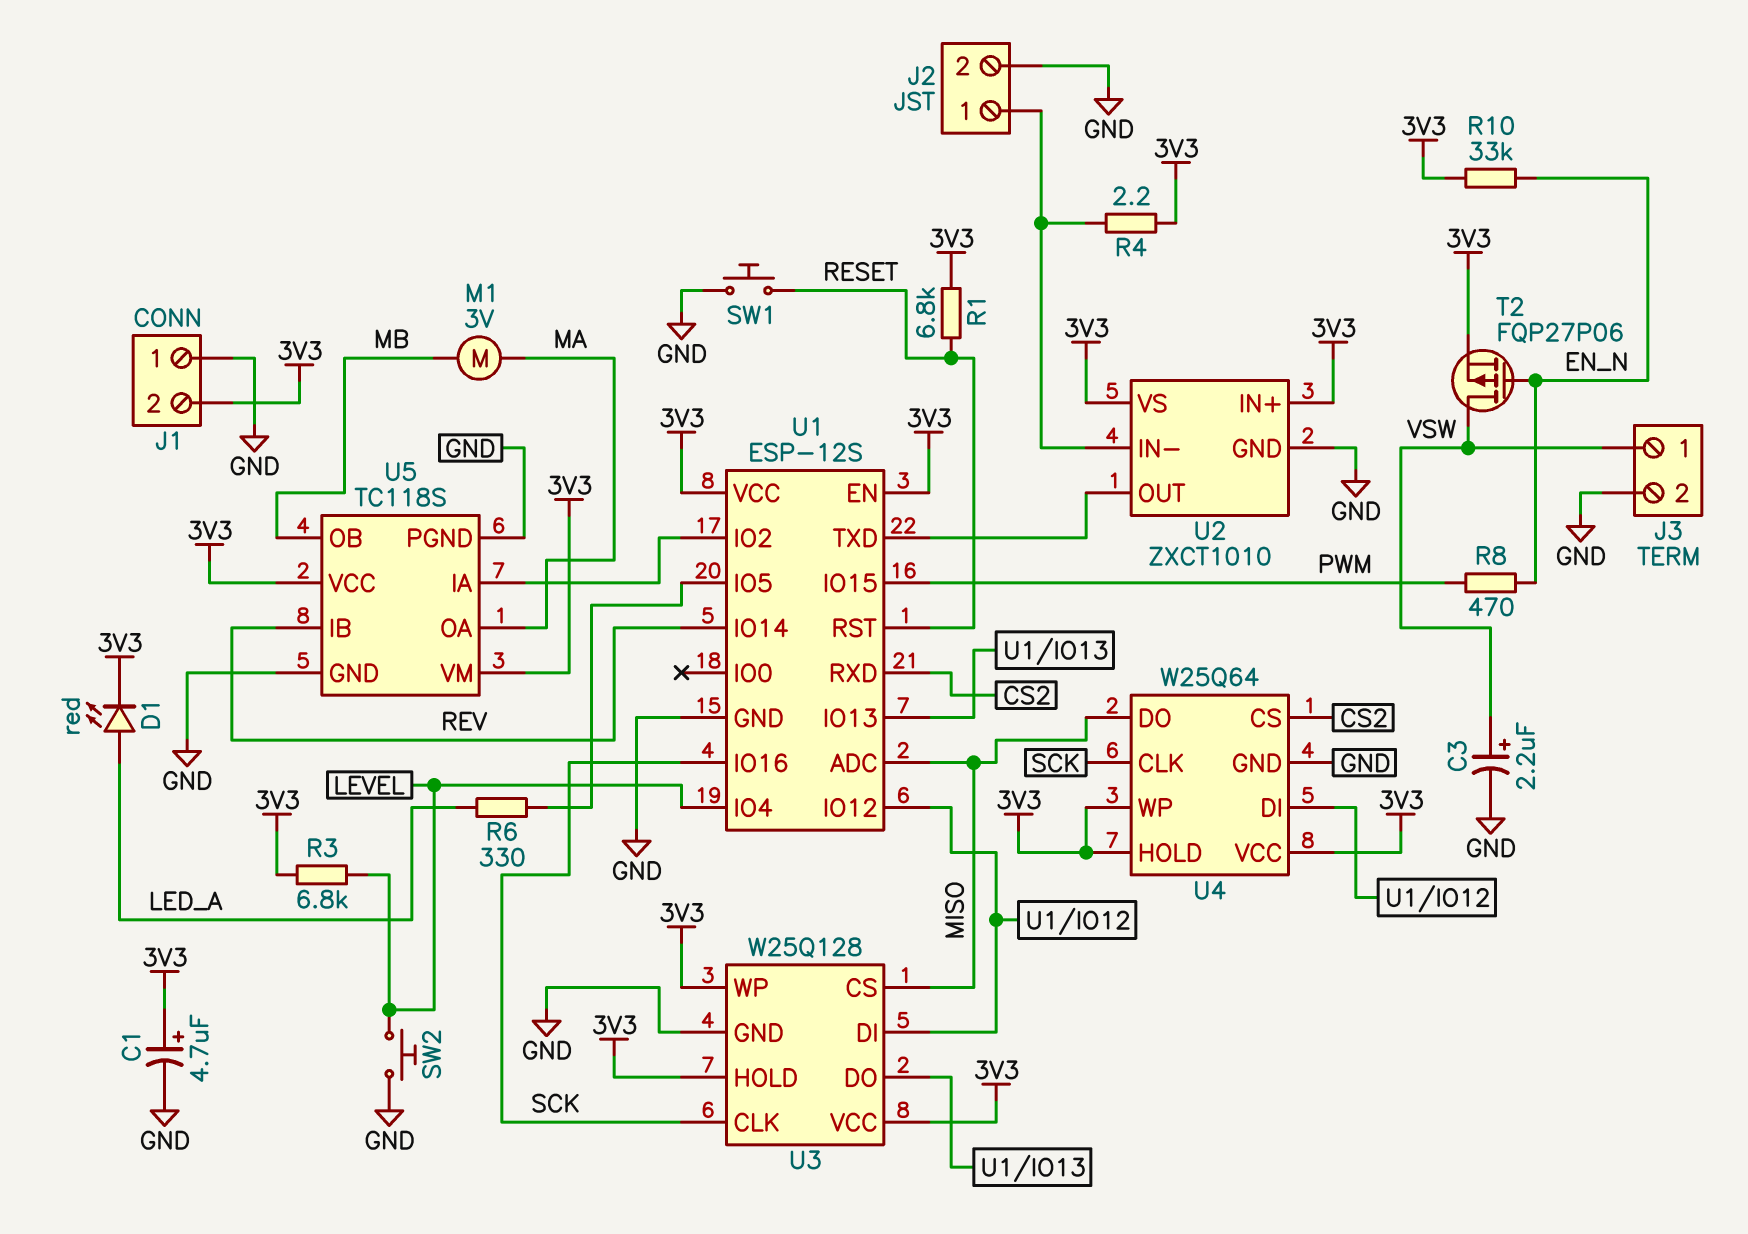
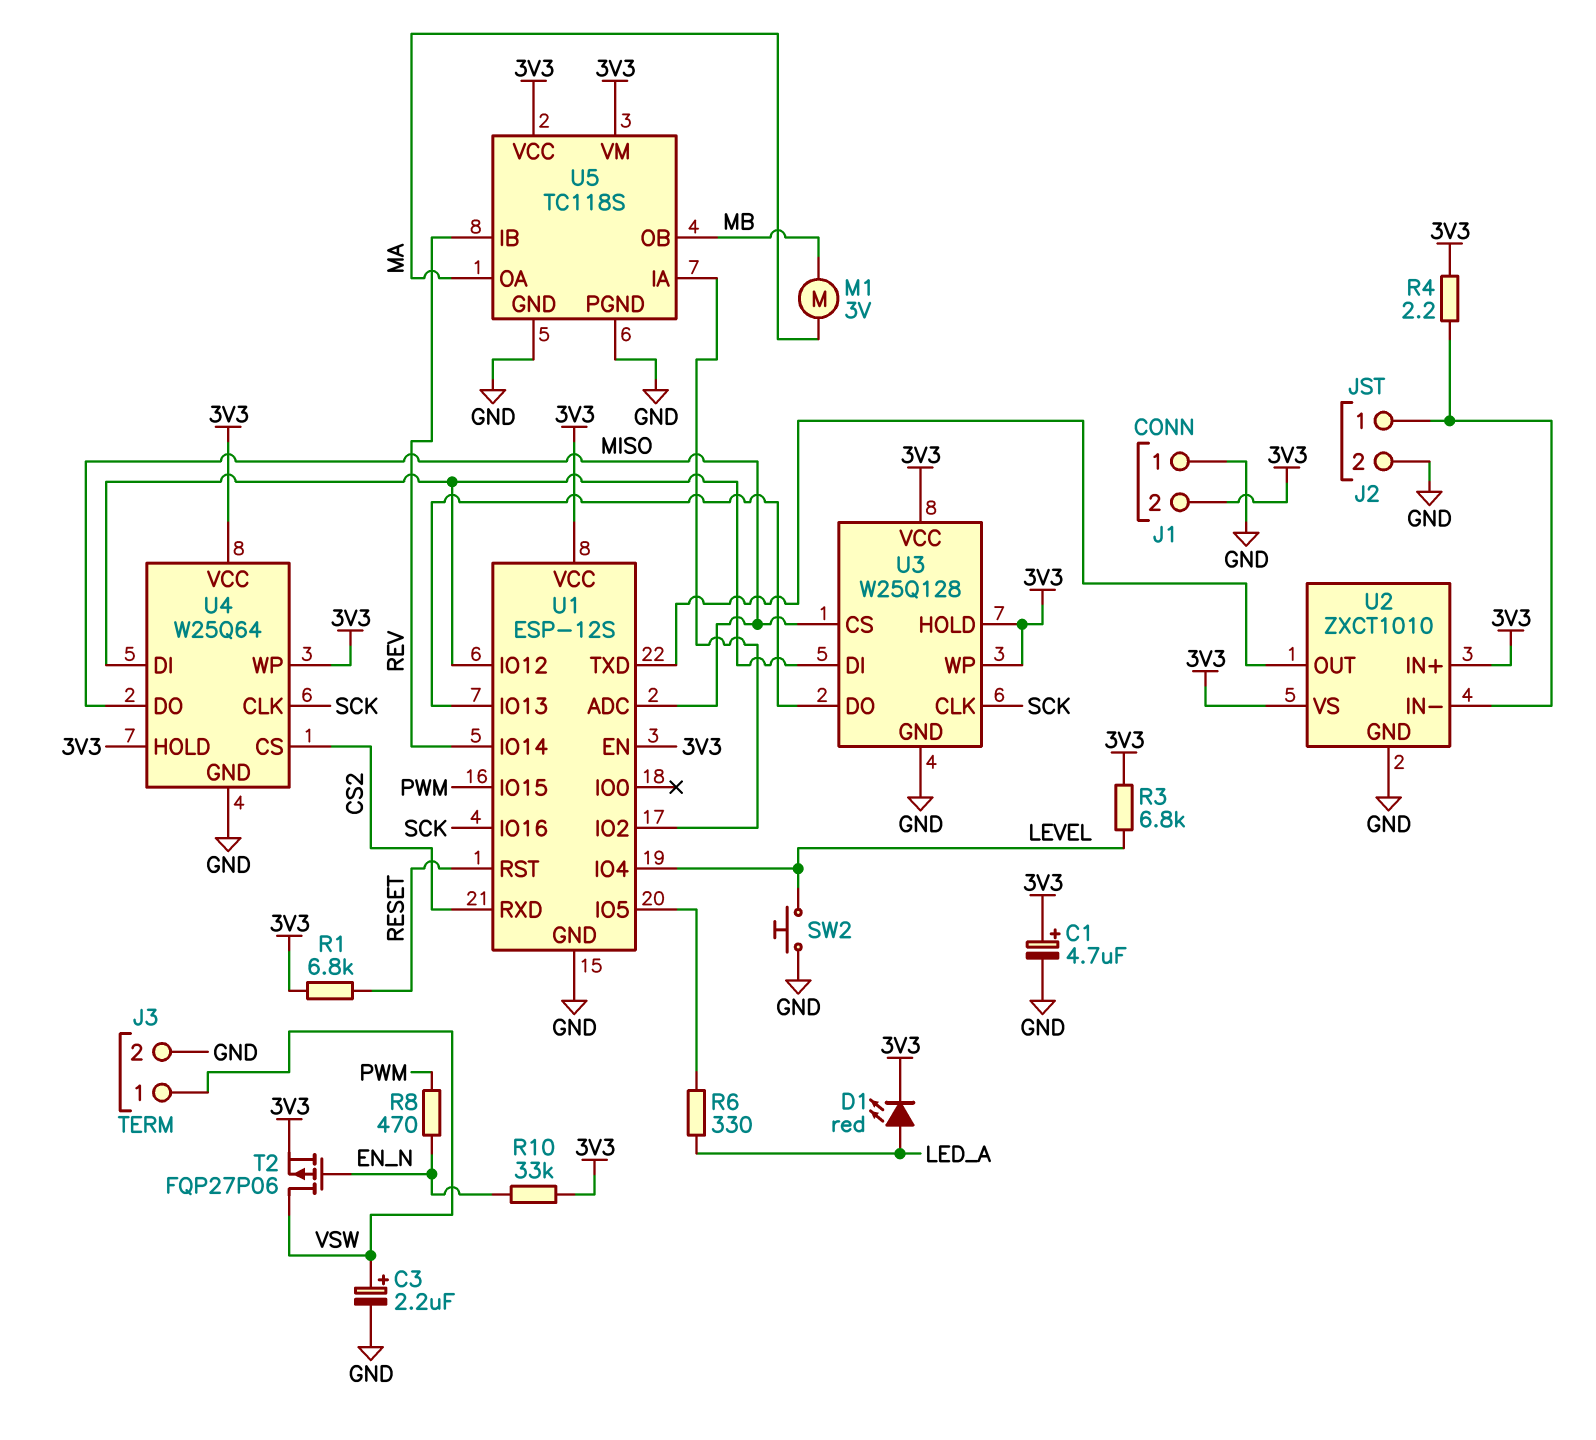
SW1: button (GND, RESET) -> none

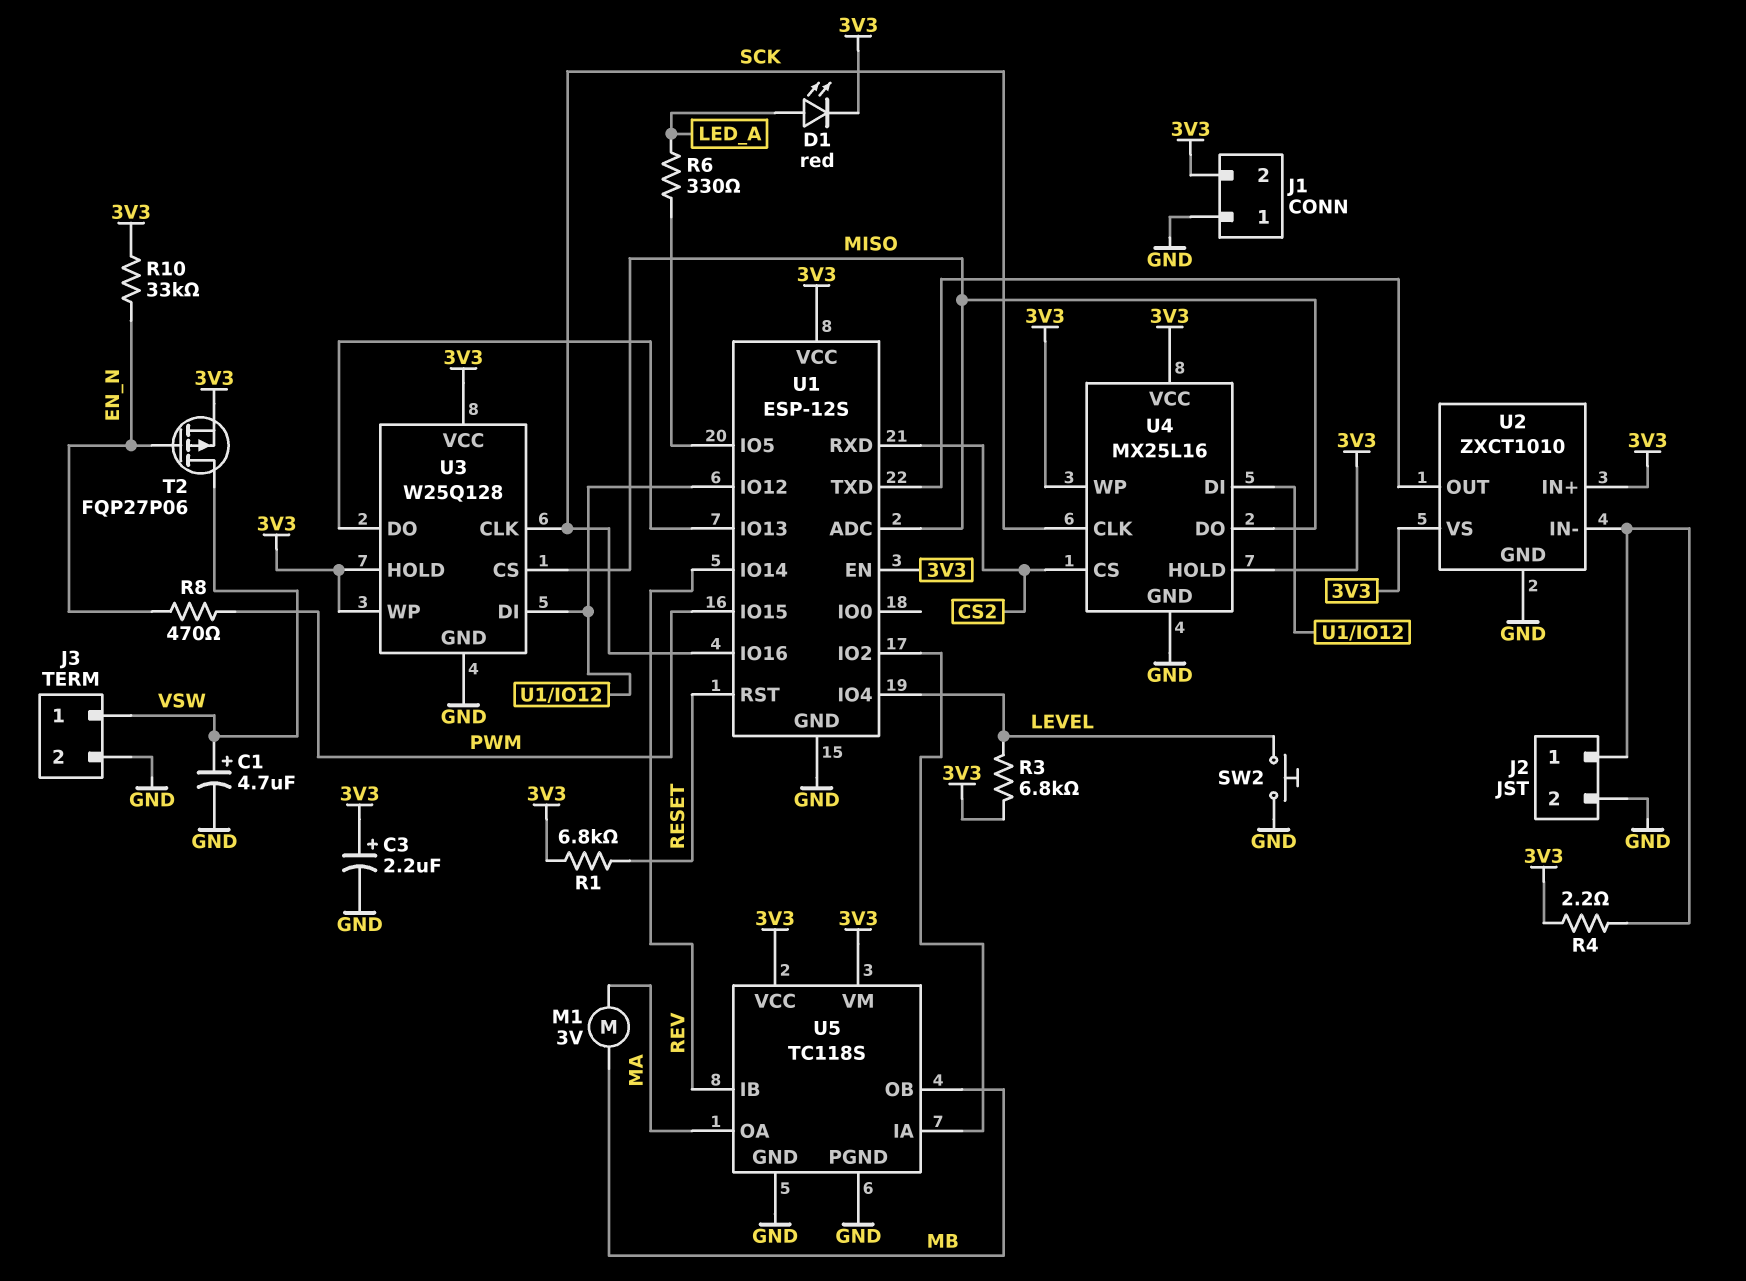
C1: 4.7uF (plus 3V3, minus GND) -> 4.7uF (plus VSW, minus GND)
C3: 2.2uF (plus VSW, minus GND) -> 2.2uF (plus 3V3, minus GND)
U4: W25Q64 -> MX25L16

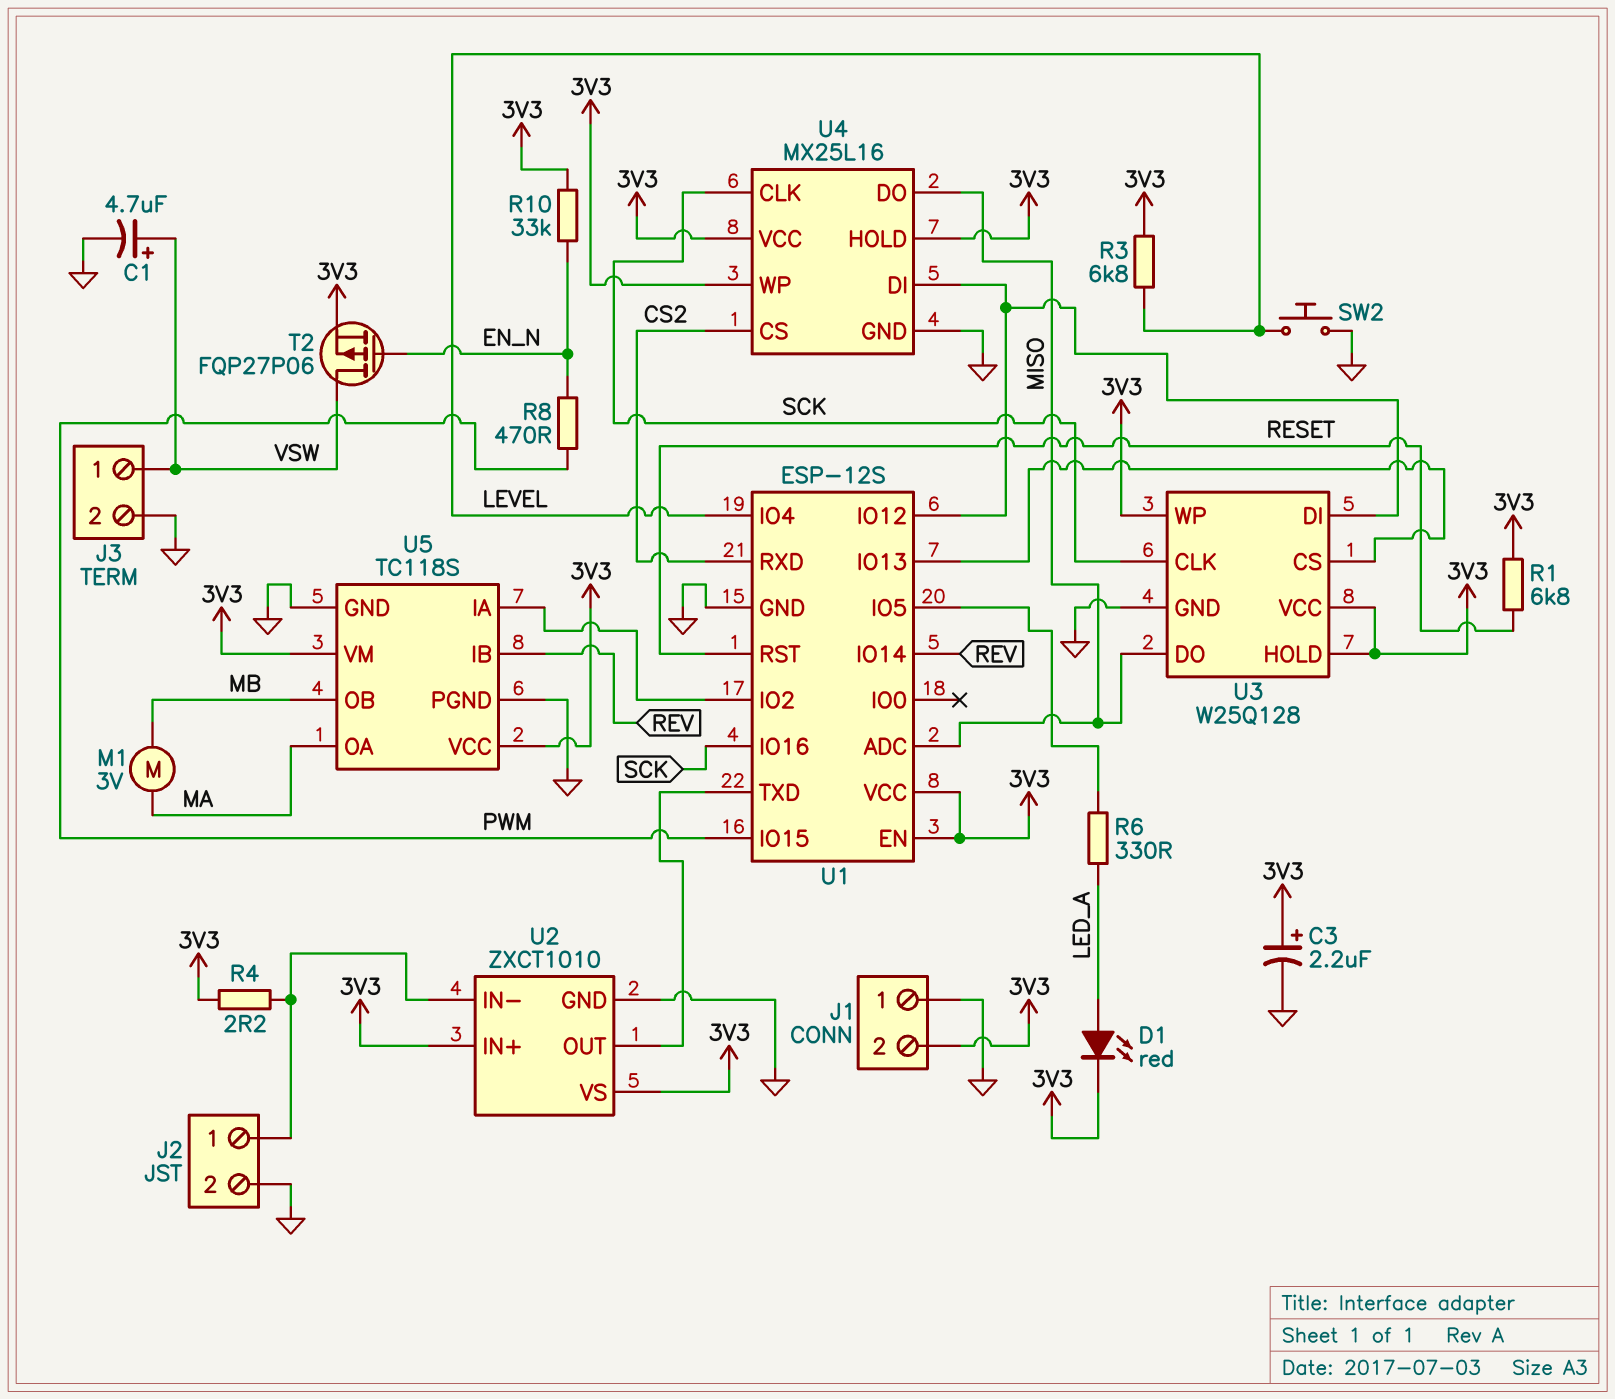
U3 pin CS: MISO -> U1/IO13
U3 pin DO: U1/IO13 -> MISO

